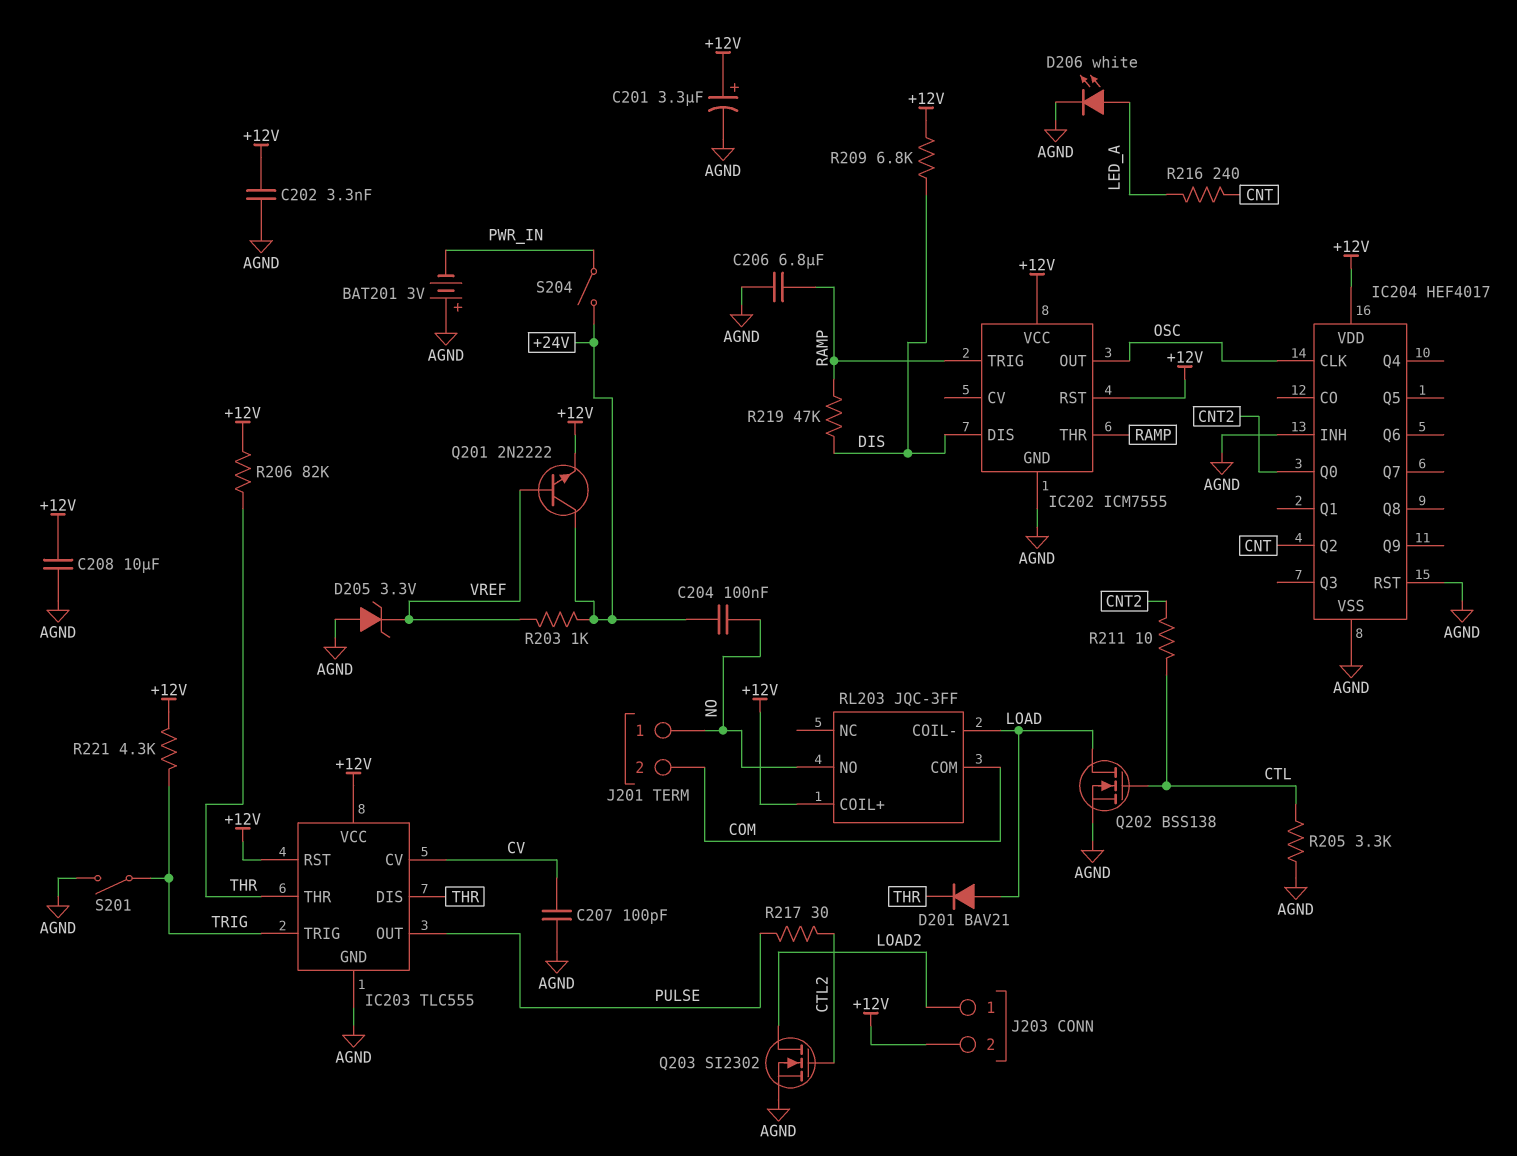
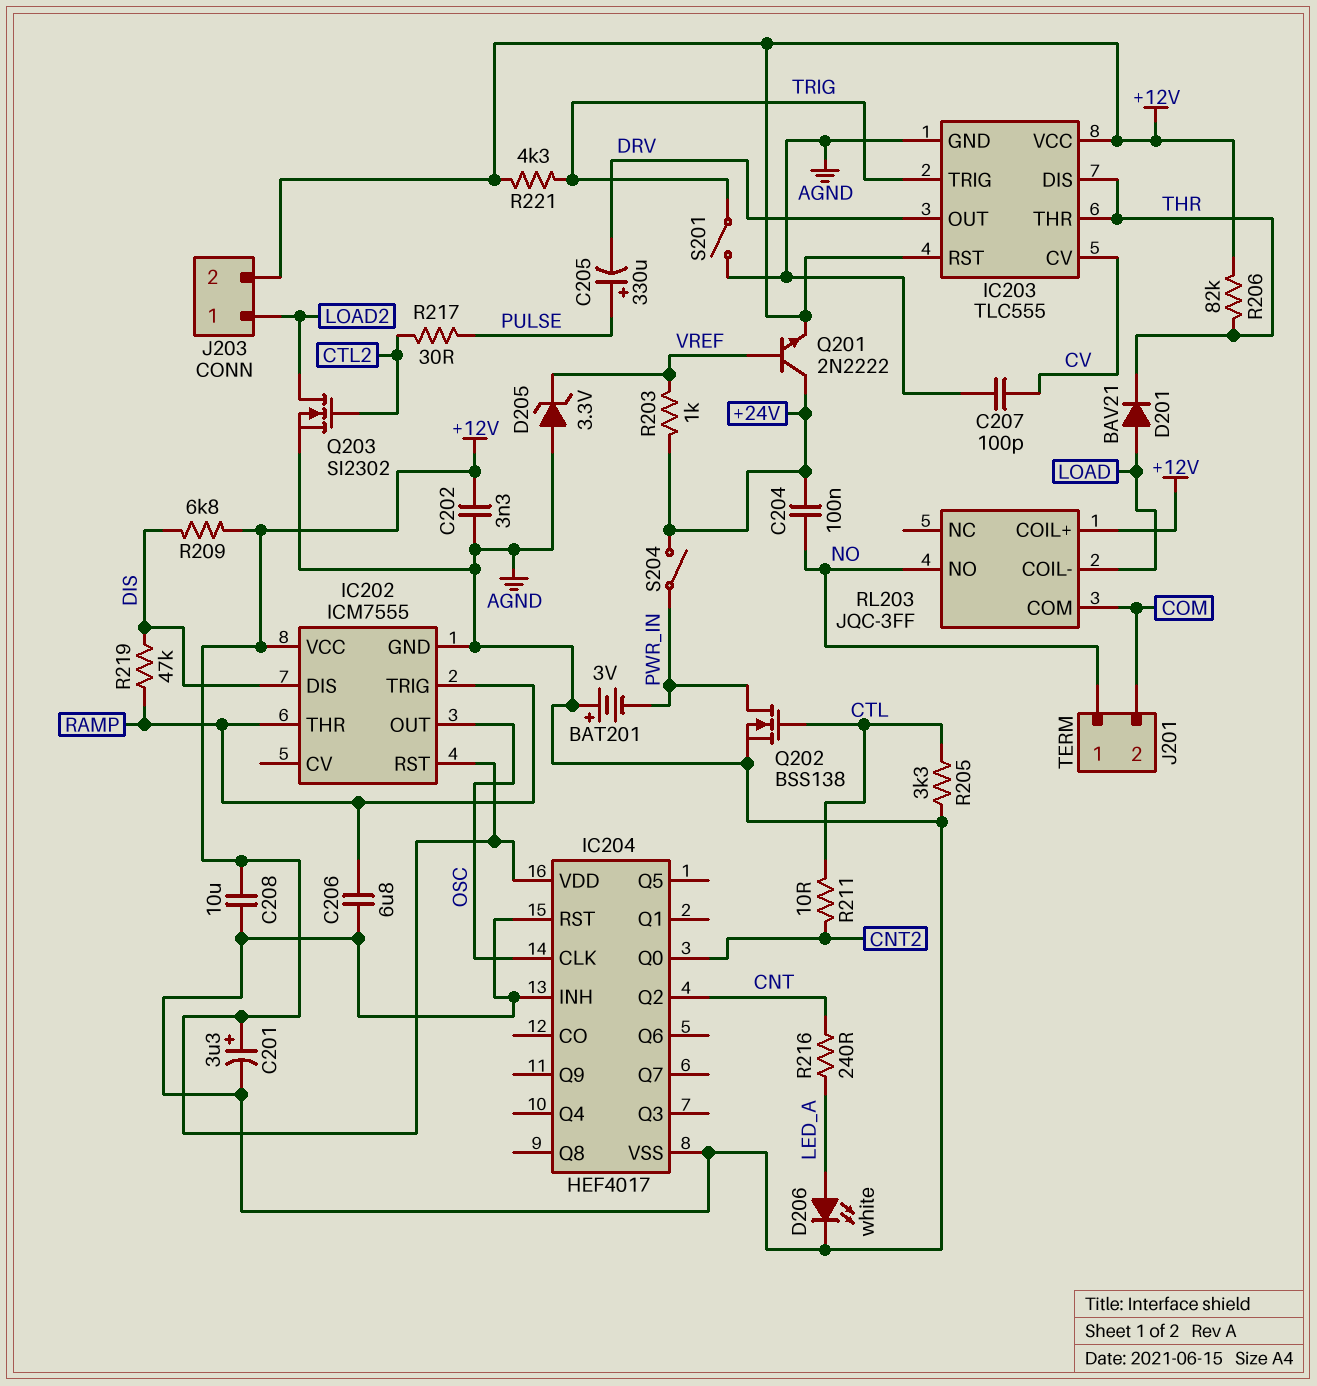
C205: none -> 330uF (plus PULSE, minus DRV)
IC203 pin OUT: PULSE -> DRV
Q202: NMOS BSS138 (G CTL, D LOAD, S AGND) -> NMOS BSS138 (G CTL, D PWR_IN, S AGND)

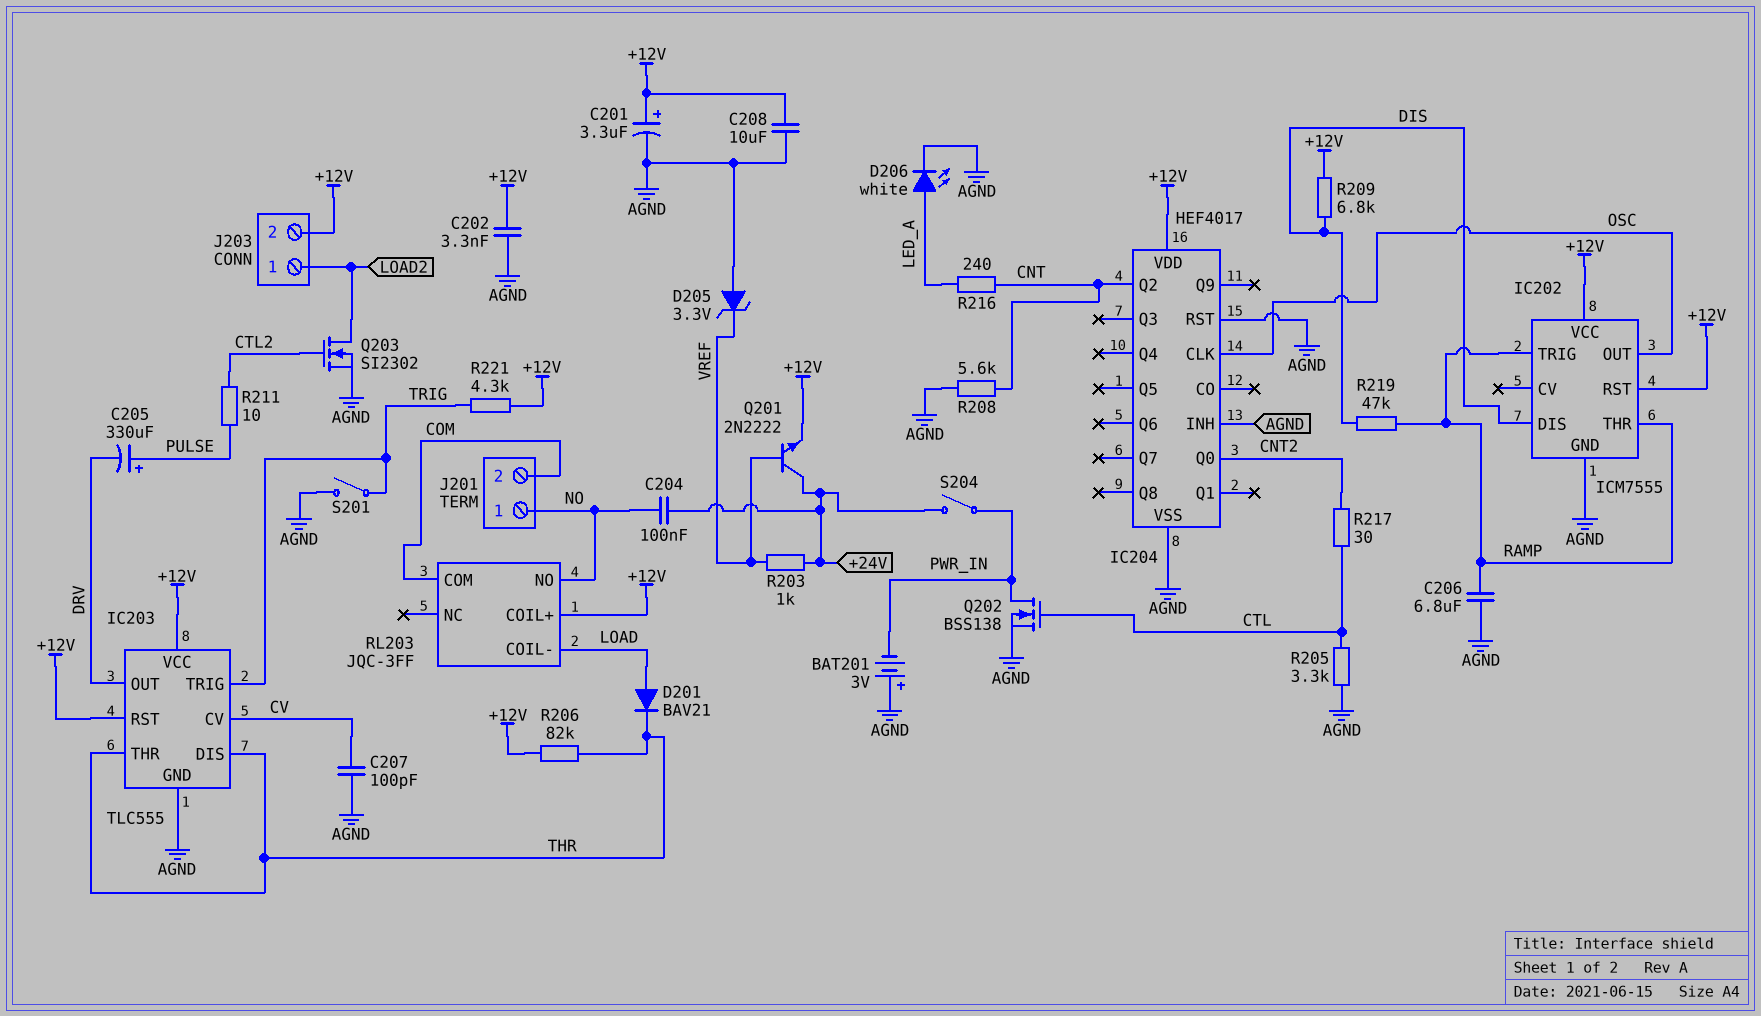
R208: none -> 5.6k (AGND, CNT)
R211: 10 (CNT2, CTL) -> 10 (CTL2, PULSE)
R217: 30 (CTL2, PULSE) -> 30 (CNT2, CTL)

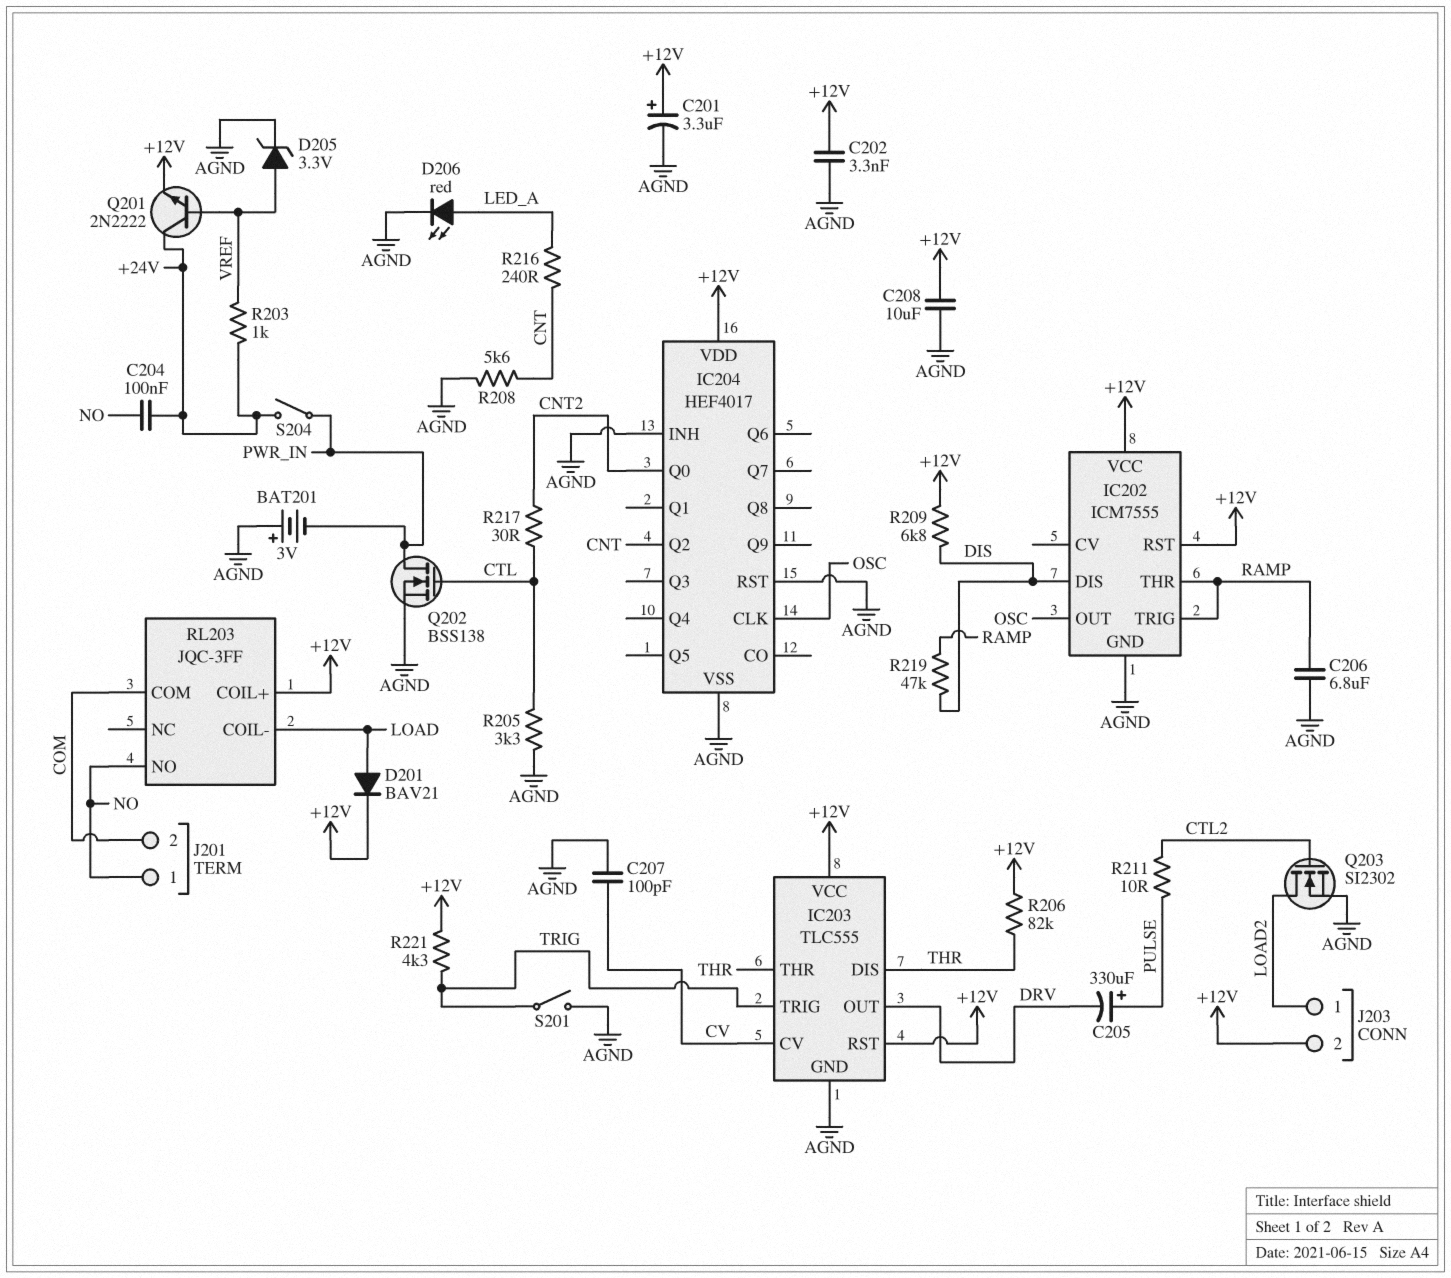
D201: diode BAV21 (A LOAD, K THR) -> diode BAV21 (A LOAD, K +12V)
D205: zener 3.3V (A AGND, K VREF) -> zener 3.3V (A VREF, K AGND)
D206: LED white (A LED_A, K AGND) -> LED red (A LED_A, K AGND)

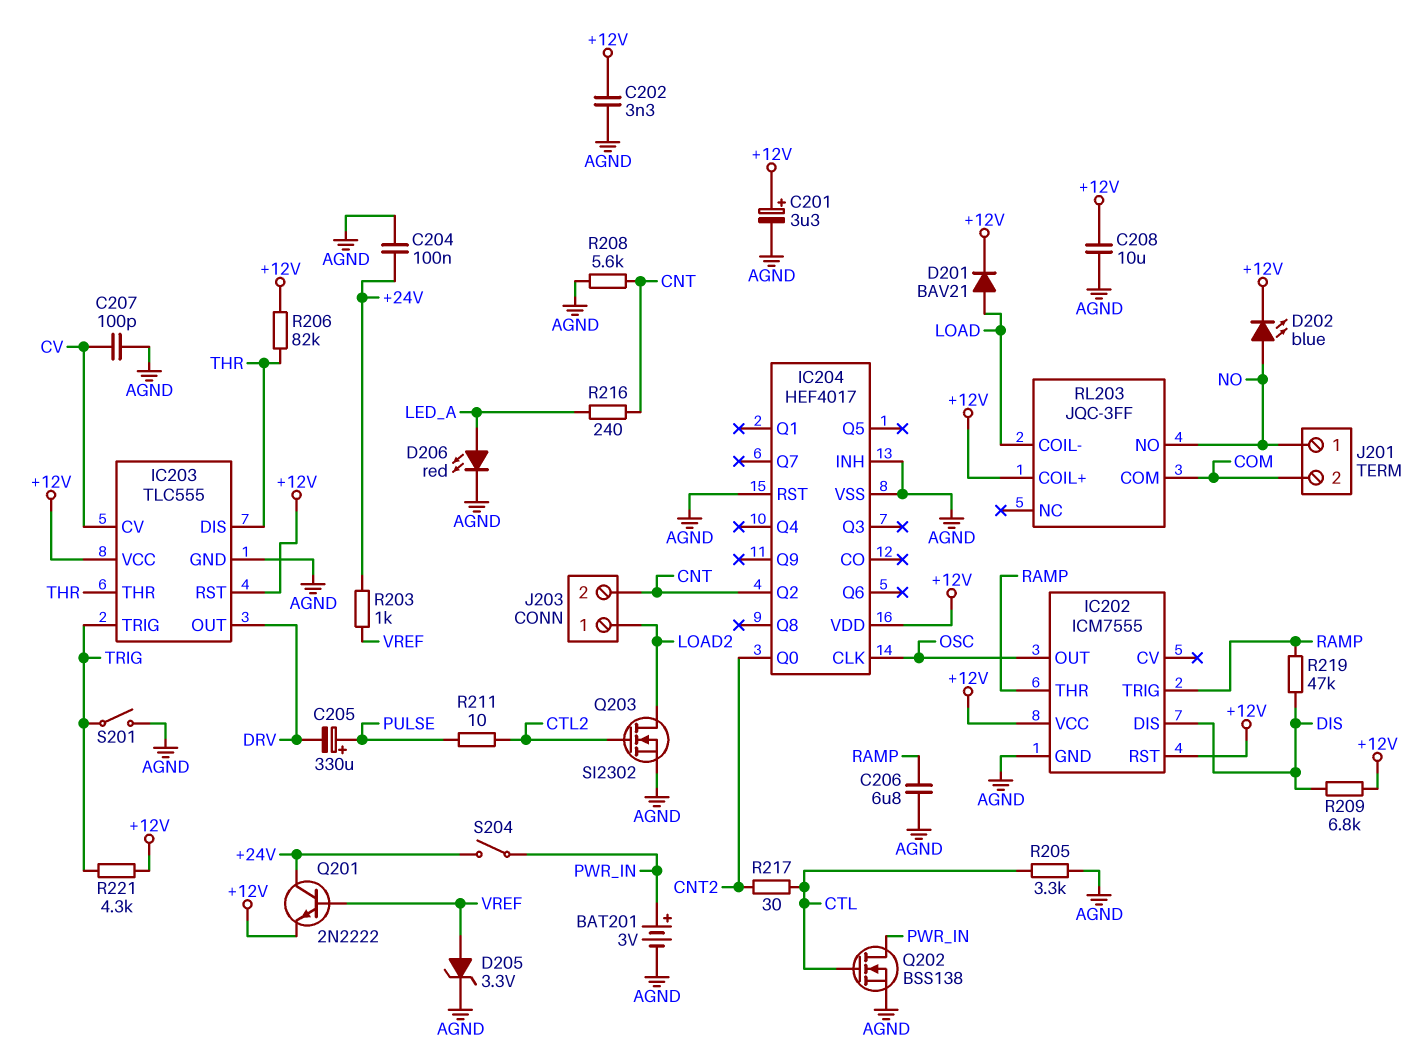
BAT201: 3V (plus AGND, minus PWR_IN) -> 3V (plus PWR_IN, minus AGND)
C204: 100nF (+24V, NO) -> 100nF (+24V, AGND)
D202: none -> LED blue (A NO, K +12V)
J203 pin 2: +12V -> CNT

